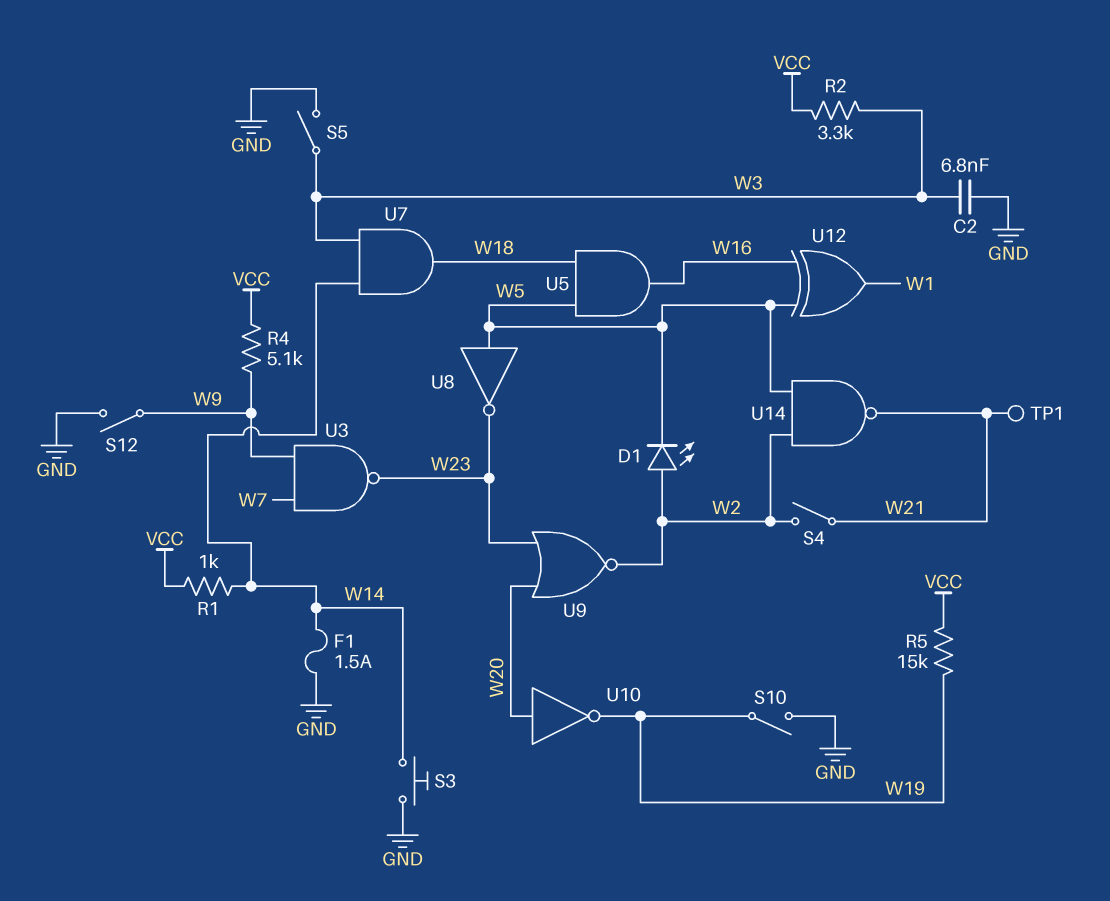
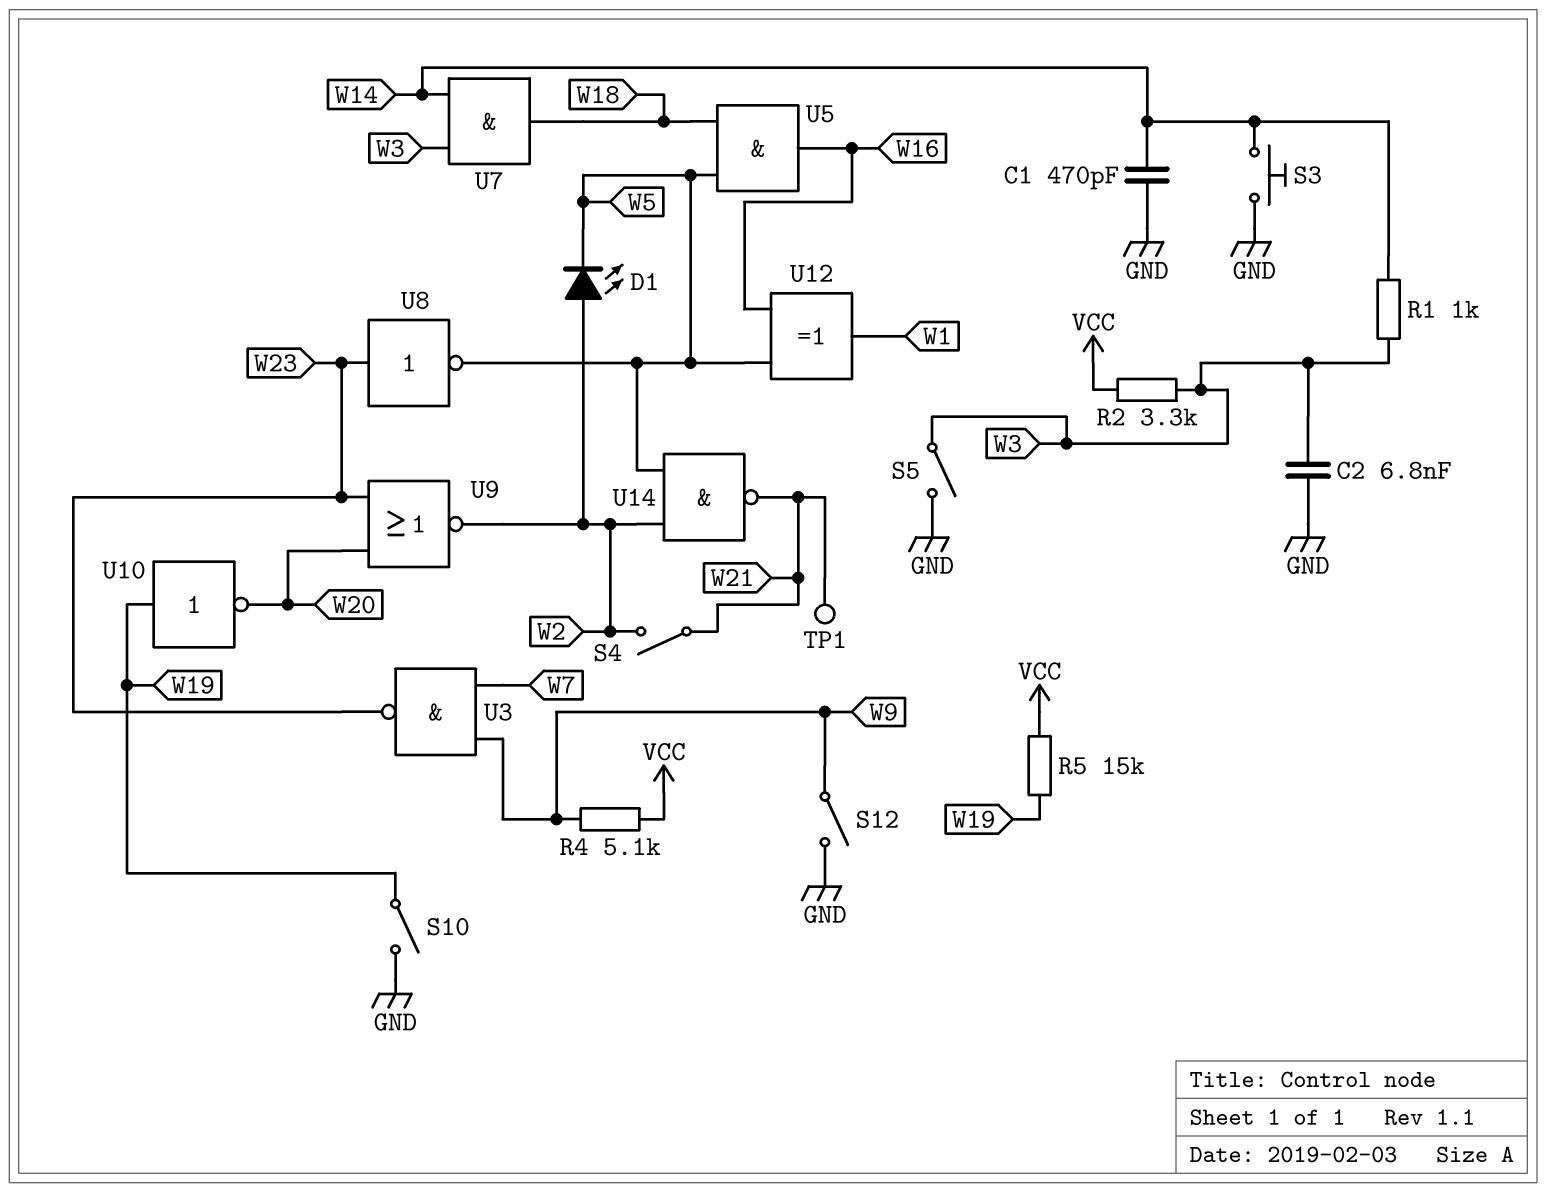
C1: none -> 470pF (GND, W14)
F1: 1.5A (GND, W14) -> none
R1: 1k (VCC, W14) -> 1k (W3, W14)
U8: NOT (in W5, out W23) -> NOT (in W23, out W5)
U10: NOT (in W20, out W19) -> NOT (in W19, out W20)

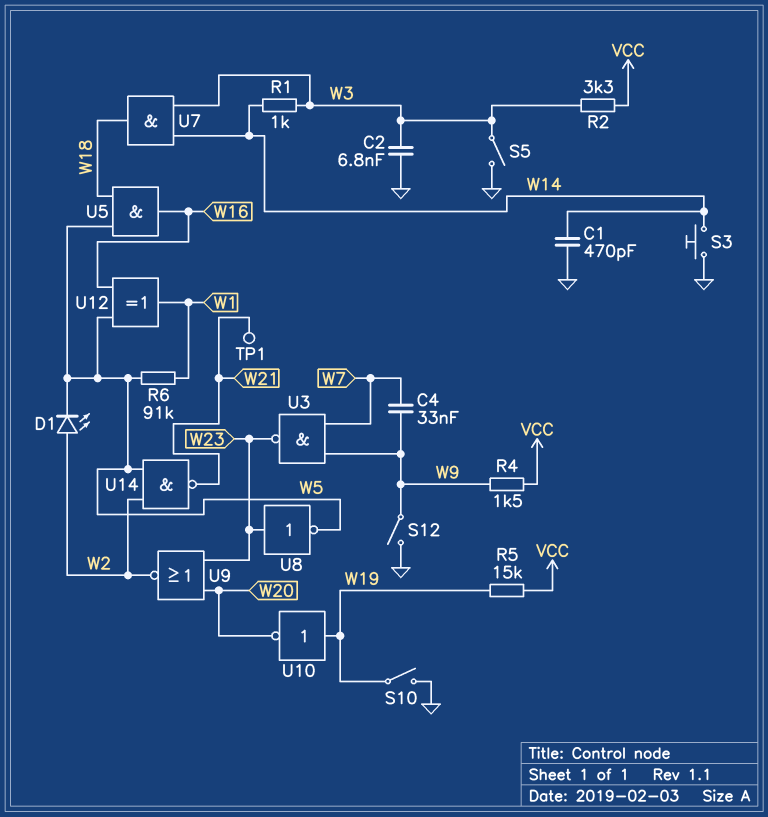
C4: none -> 33nF (W7, W9)
R4: 5.1k (VCC, W9) -> 1.5k (VCC, W9)
R6: none -> 91k (W1, W5)
S4: switch (W2, W21) -> none

